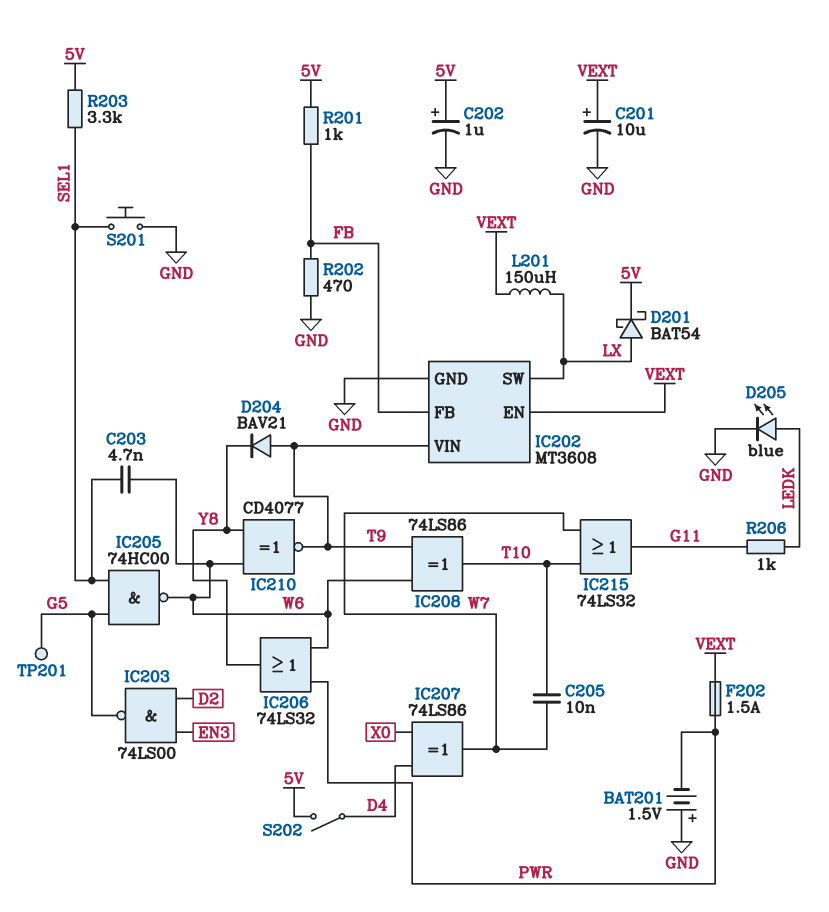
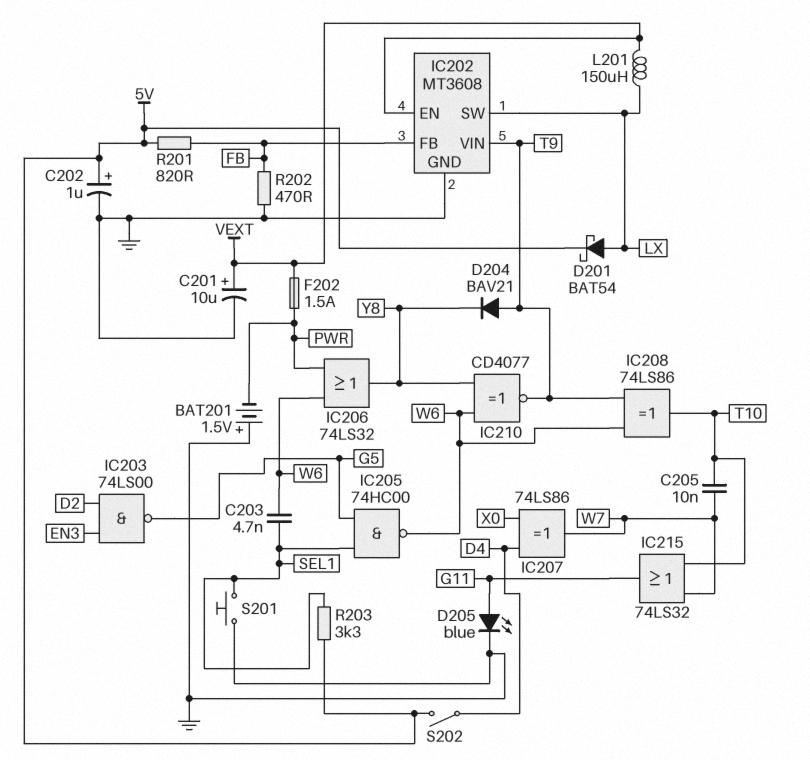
D205: LED blue (A LEDK, K GND) -> LED blue (A G11, K GND)
R201: 1k (5V, FB) -> 820 (5V, FB)
R206: 1k (G11, LEDK) -> none
TP201: test point (G5) -> none

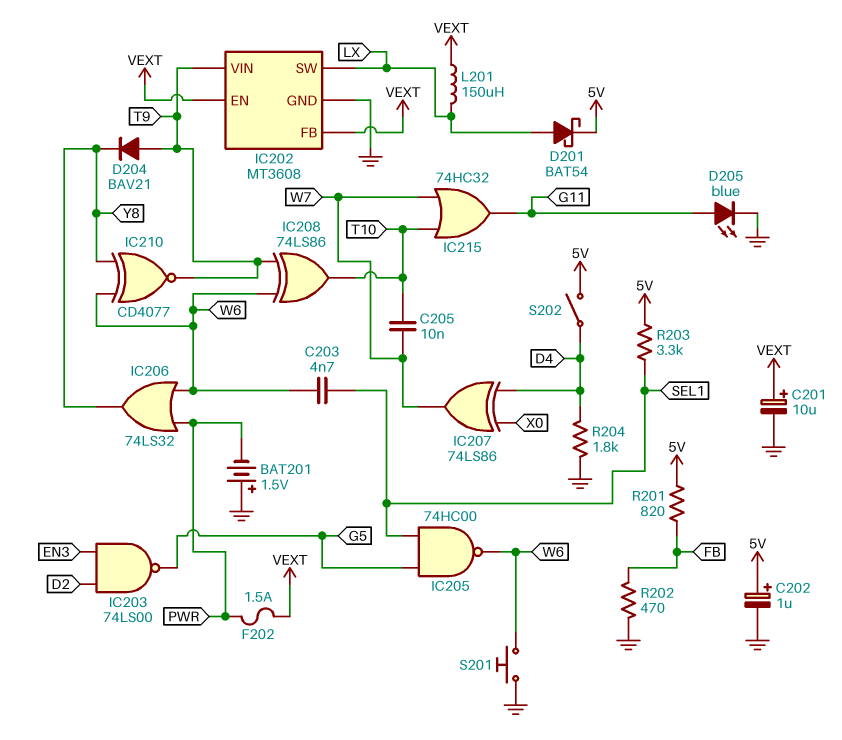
IC202 pin FB: FB -> VEXT
IC215: OR 74LS32 (in T10, in W7, out G11) -> OR 74HC32 (in T10, in W7, out G11)
R204: none -> 1.8k (D4, GND)
S201: button (GND, SEL1) -> button (GND, W6)

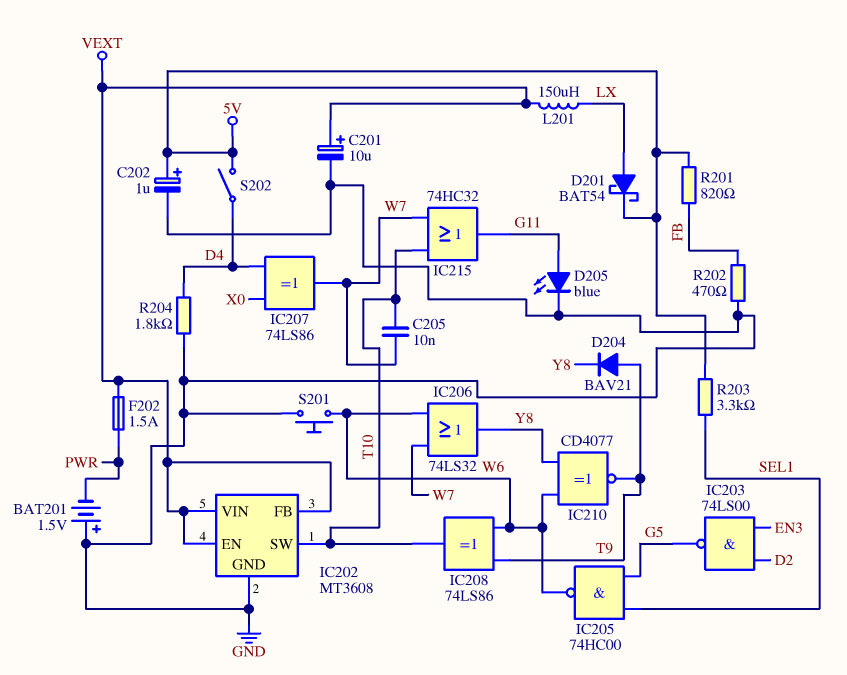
C203: 4.7nF (SEL1, W6) -> none
IC202 pin SW: LX -> T10
IC202 pin VIN: T9 -> VEXT
IC206: OR 74LS32 (in PWR, in W6, out Y8) -> OR 74LS32 (in W6, in W7, out Y8)

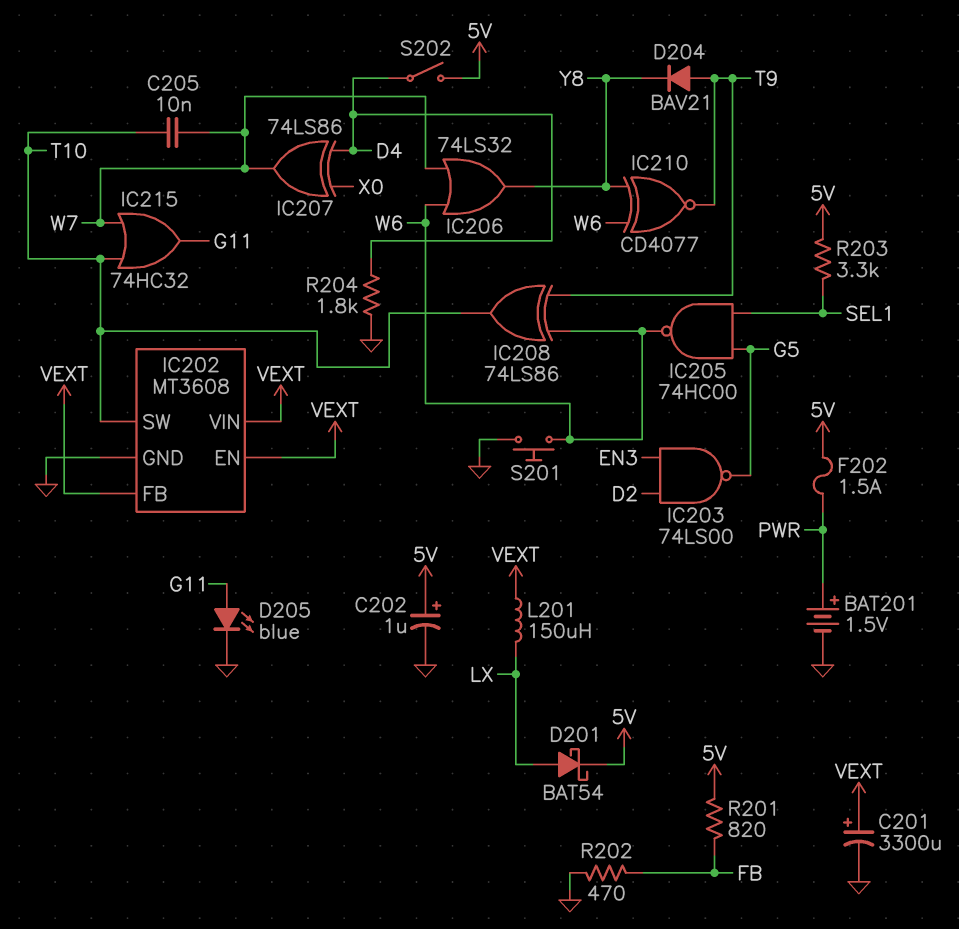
BAT201: 1.5V (plus GND, minus PWR) -> 1.5V (plus PWR, minus GND)
C201: 10uF (plus VEXT, minus GND) -> 3300uF (plus VEXT, minus GND)
F202: 1.5A (PWR, VEXT) -> 1.5A (5V, PWR)

